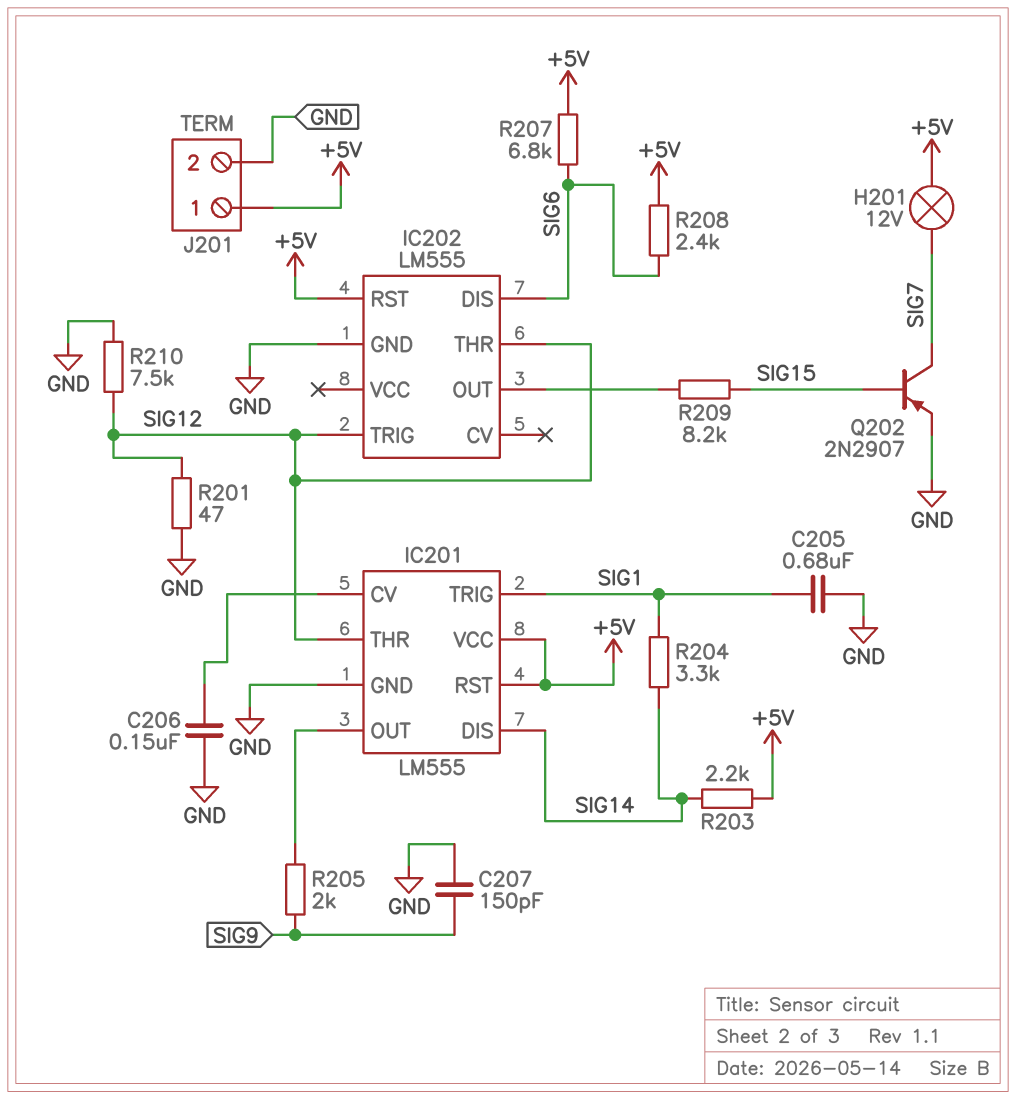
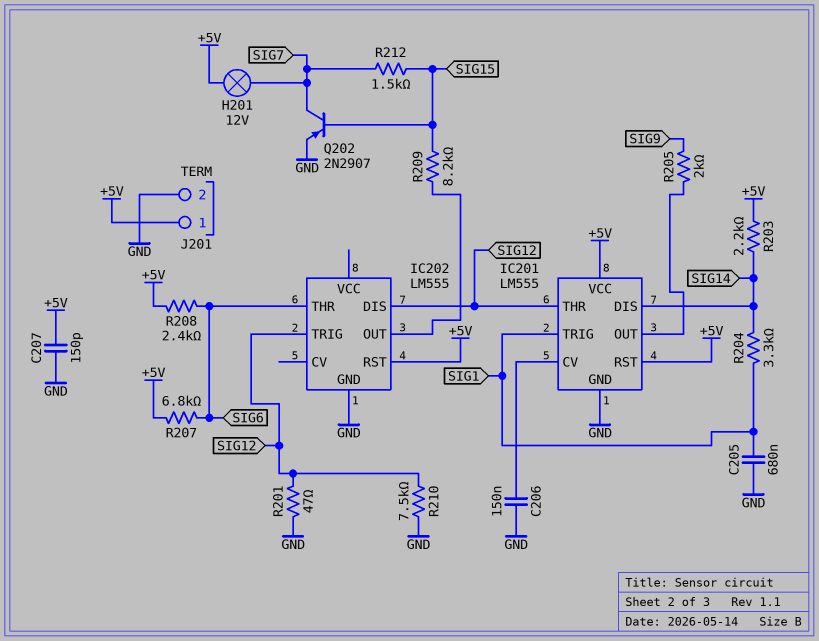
C207: 150pF (GND, SIG9) -> 150pF (+5V, GND)
IC202 pin DIS: SIG6 -> SIG12
IC202 pin THR: SIG12 -> SIG6
R212: none -> 1.5k (SIG7, SIG15)

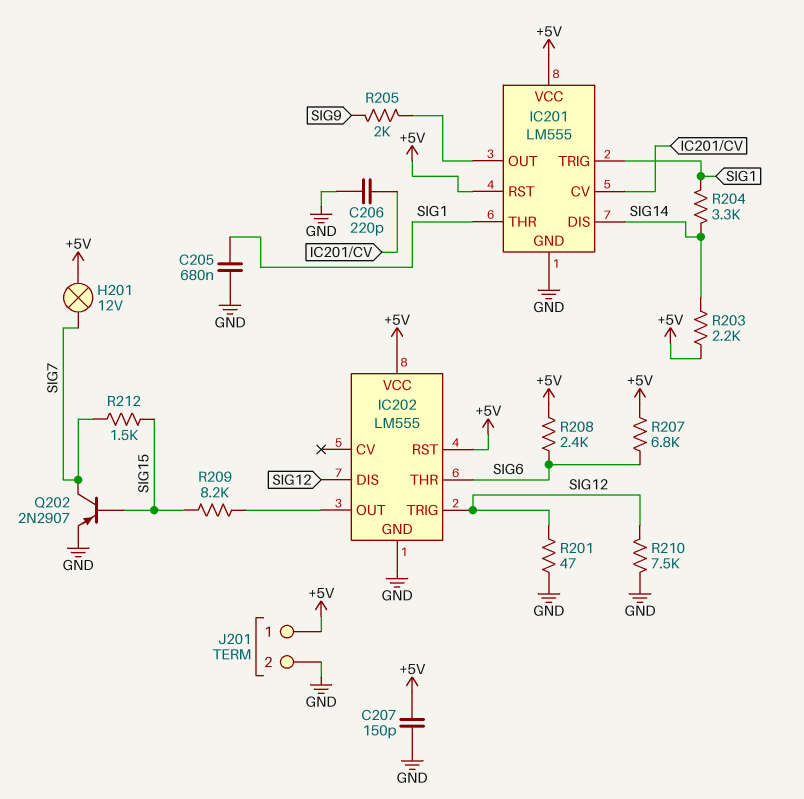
C206: 150nF (GND, IC201/CV) -> 220pF (GND, IC201/CV)
IC201 pin THR: SIG12 -> SIG1
IC202 pin VCC: none -> +5V

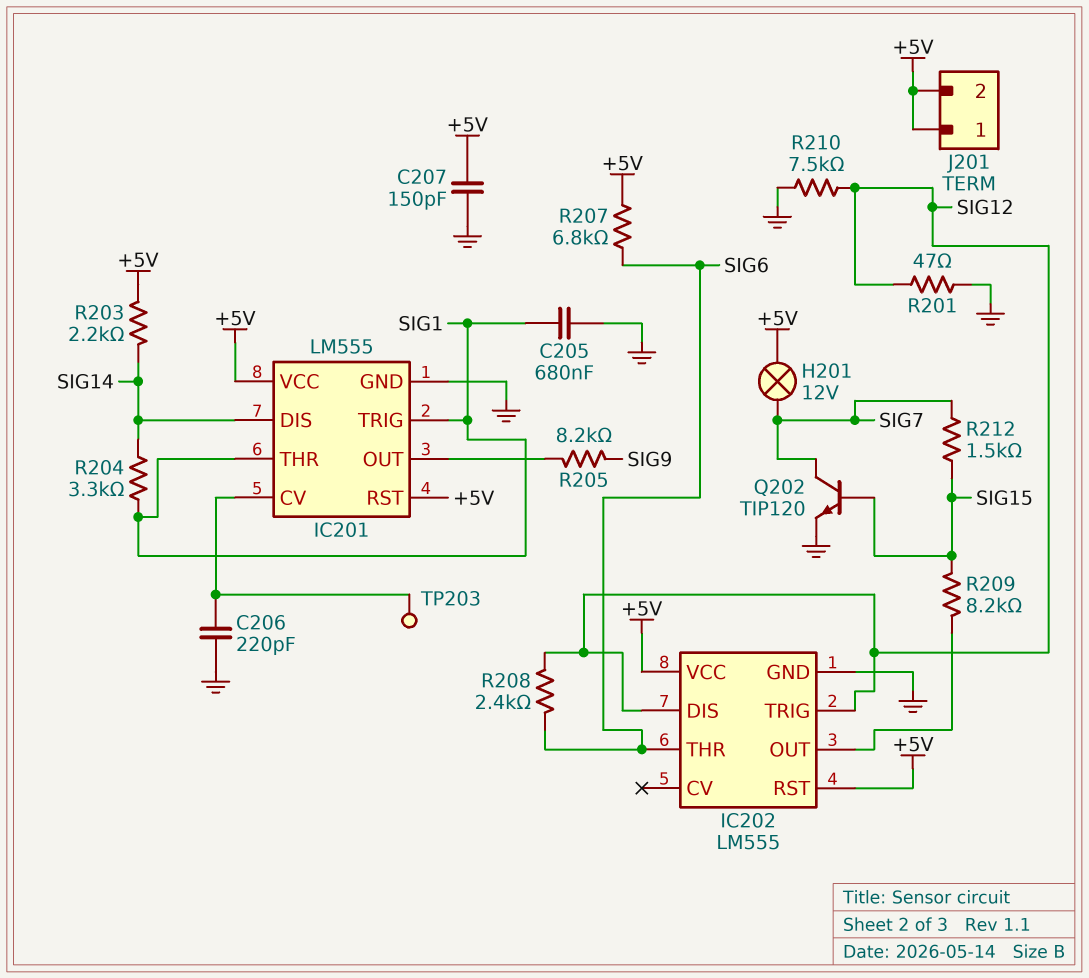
J201 pin 2: GND -> +5V
Q202: PNP 2N2907 (B SIG15, C SIG7, E GND) -> NPN TIP120 (B SIG15, C SIG7, E GND)
R205: 2k (IC201/OUT, SIG9) -> 8.2k (IC201/OUT, SIG9)
R208: 2.4k (+5V, SIG6) -> 2.4k (SIG6, SIG12)
TP203: none -> test point (IC201/CV)

